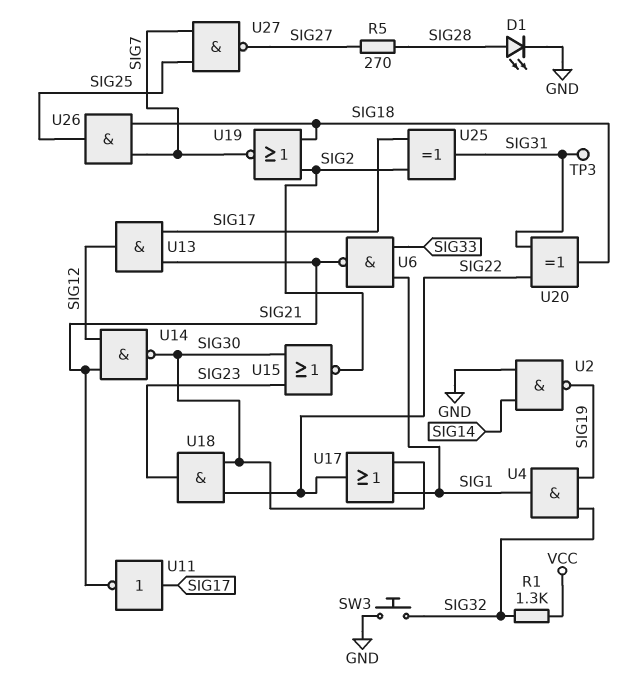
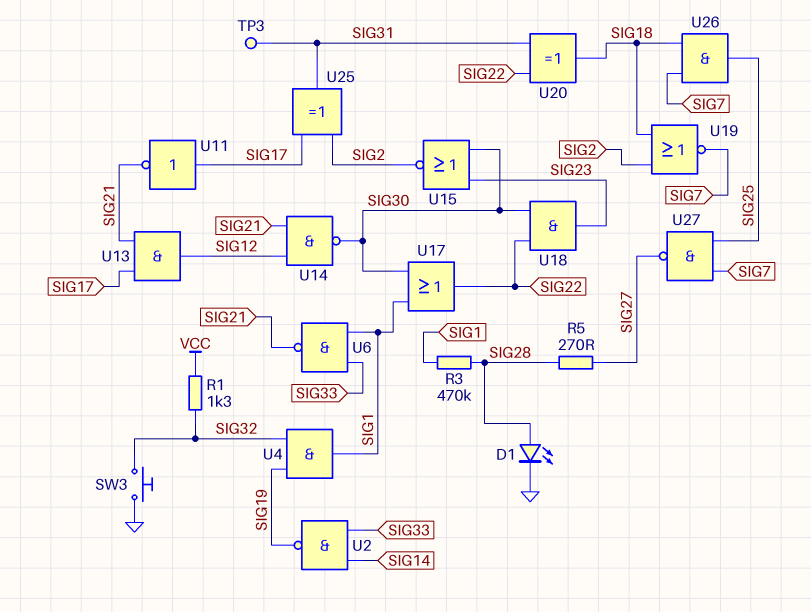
R3: none -> 470k (SIG1, SIG28)
U2: NAND (in GND, in SIG14, out SIG19) -> NAND (in SIG14, in SIG33, out SIG19)

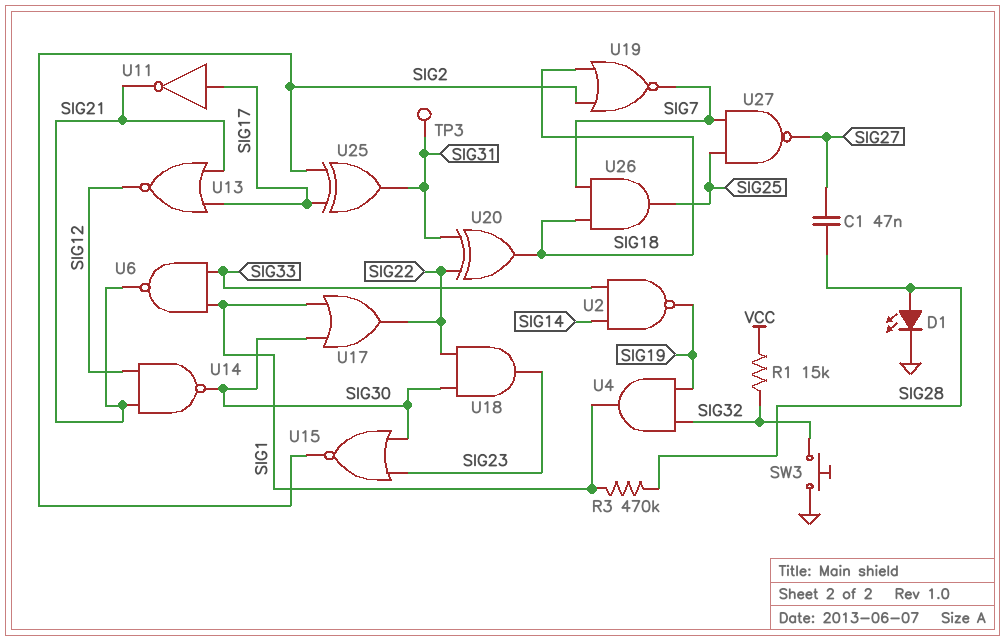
C1: none -> 47nF (SIG27, SIG28)
R1: 1.3k (SIG32, VCC) -> 15k (SIG32, VCC)
R5: 270 (SIG27, SIG28) -> none
U13: AND (in SIG17, in SIG21, out SIG12) -> NOR (in SIG17, in SIG21, out SIG12)

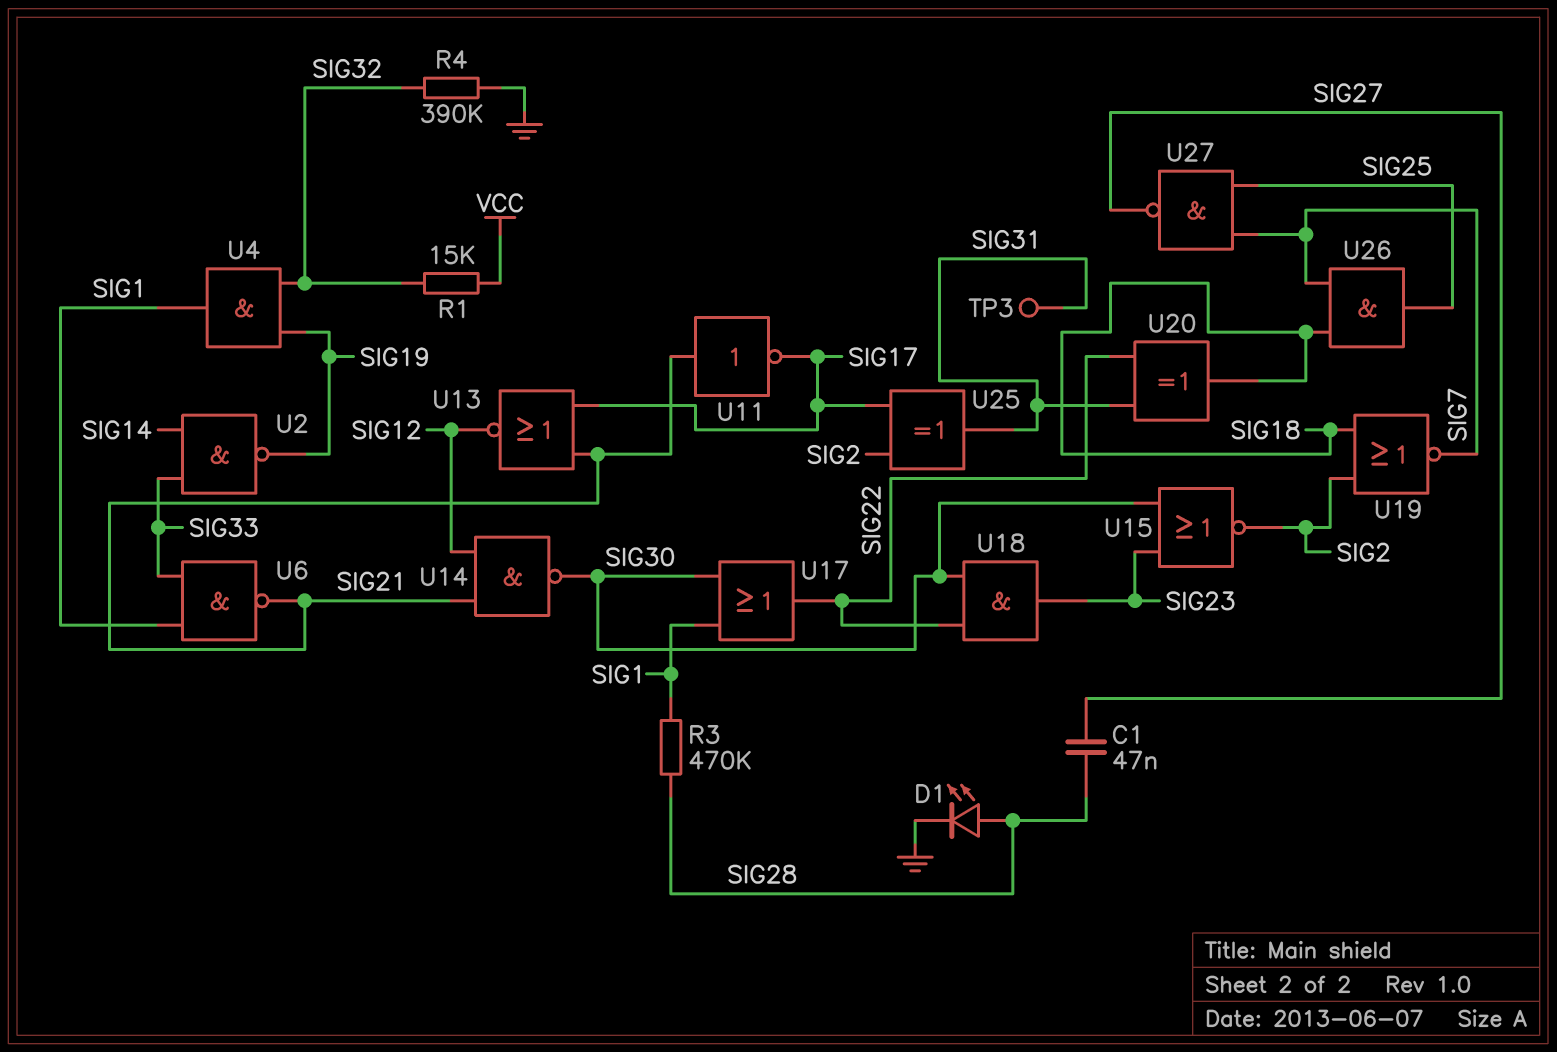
R4: none -> 390k (GND, SIG32)
SW3: button (GND, SIG32) -> none
U11: NOT (in SIG17, out SIG21) -> NOT (in SIG21, out SIG17)

